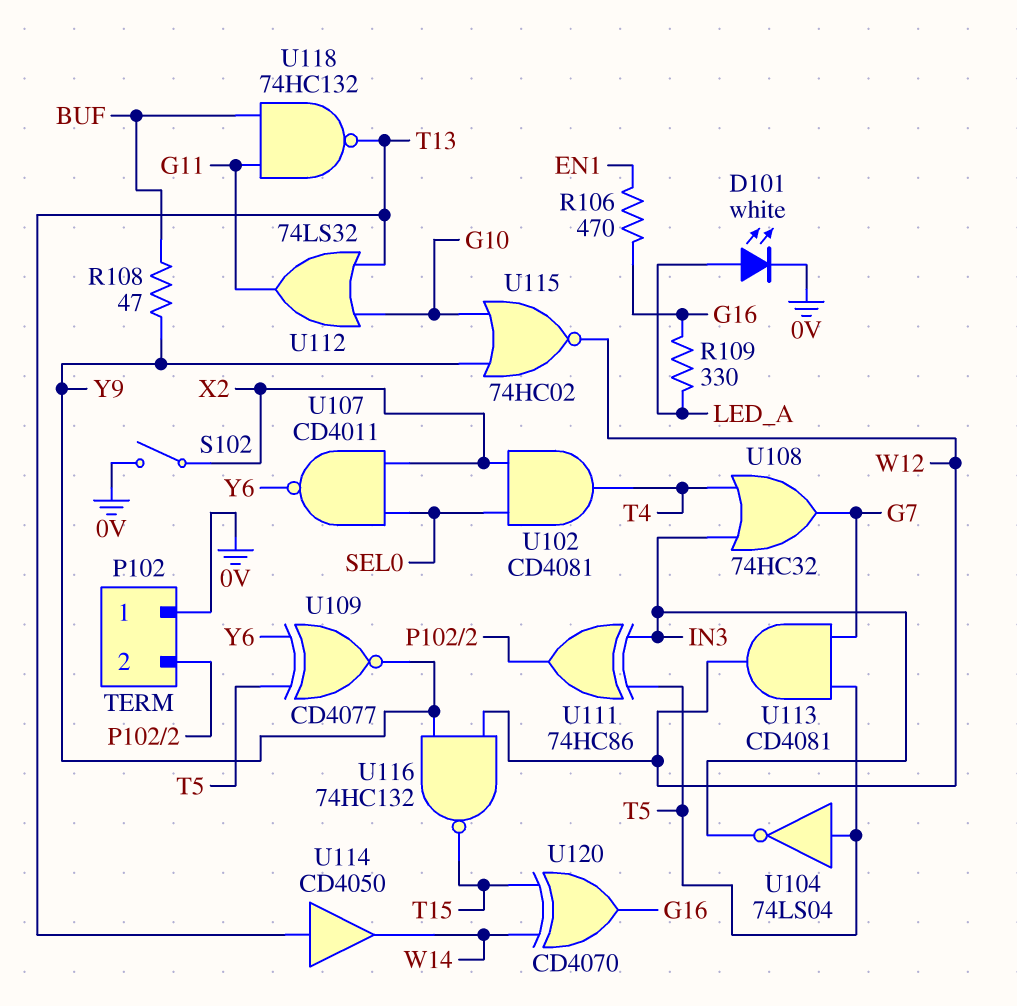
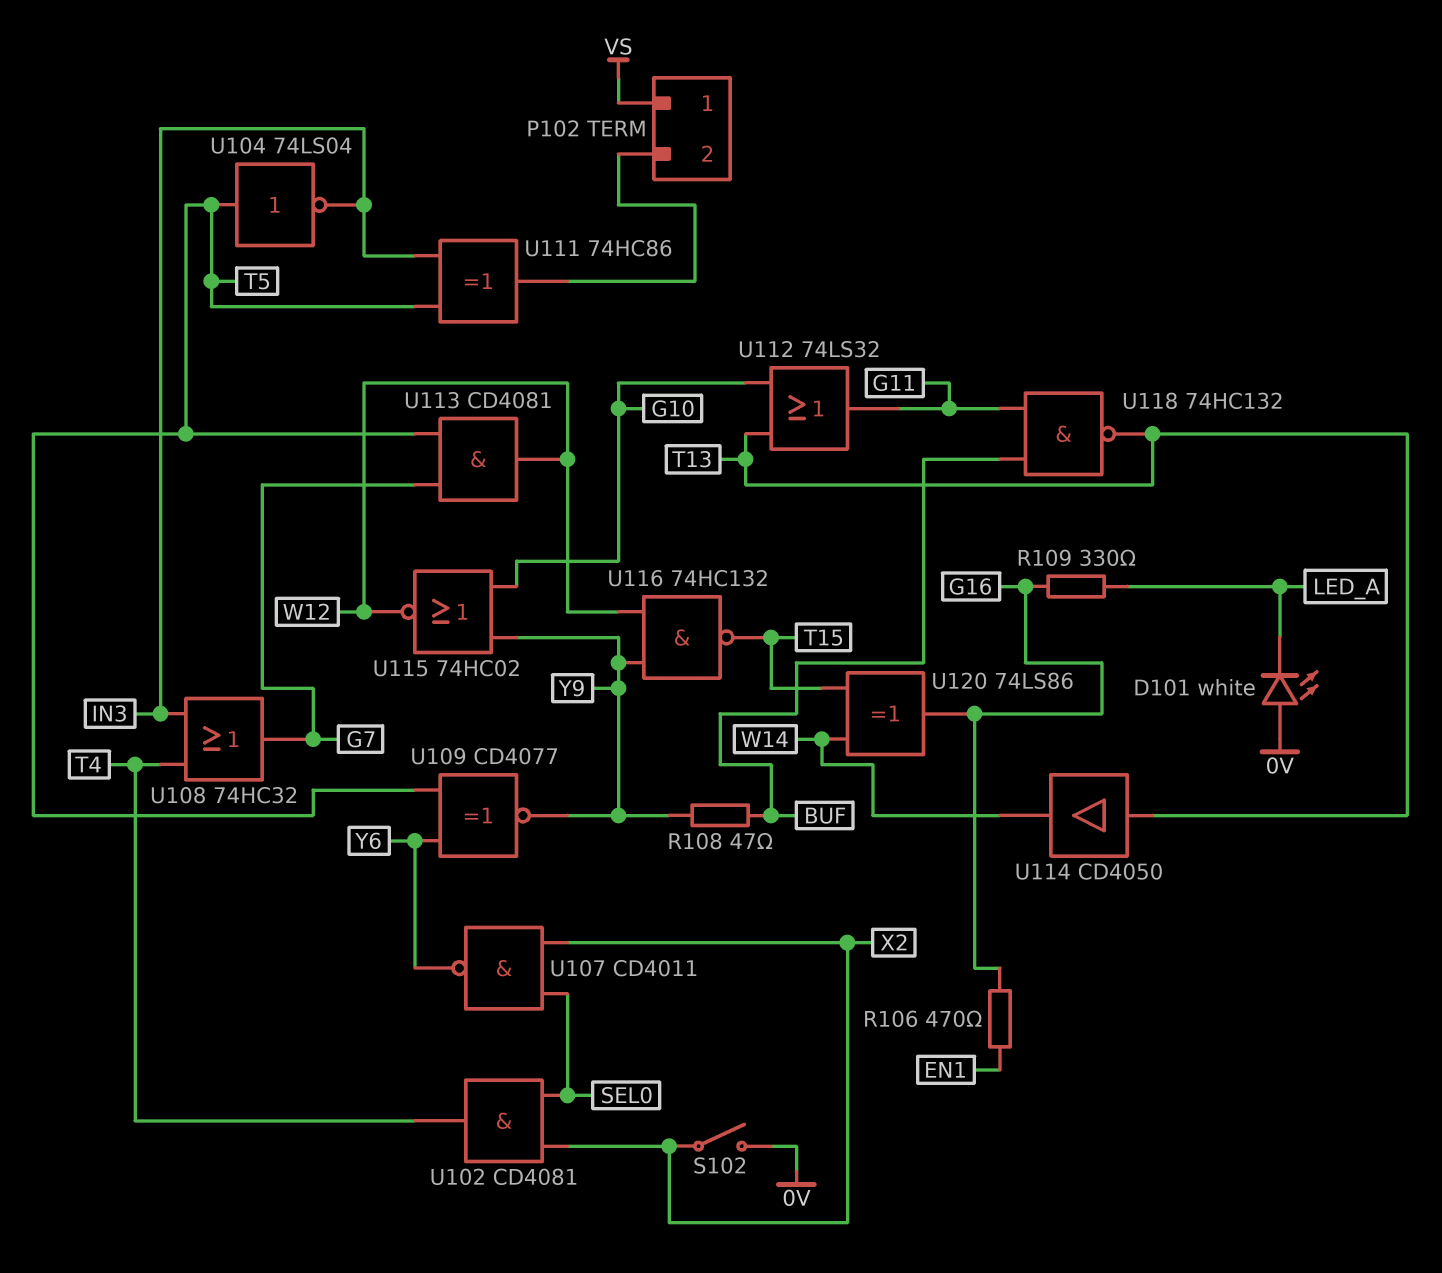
D101: LED white (A LED_A, K 0V) -> LED white (A 0V, K LED_A)
P102 pin 1: 0V -> VS
U120: XOR CD4070 (in T15, in W14, out G16) -> XOR 74LS86 (in T15, in W14, out G16)

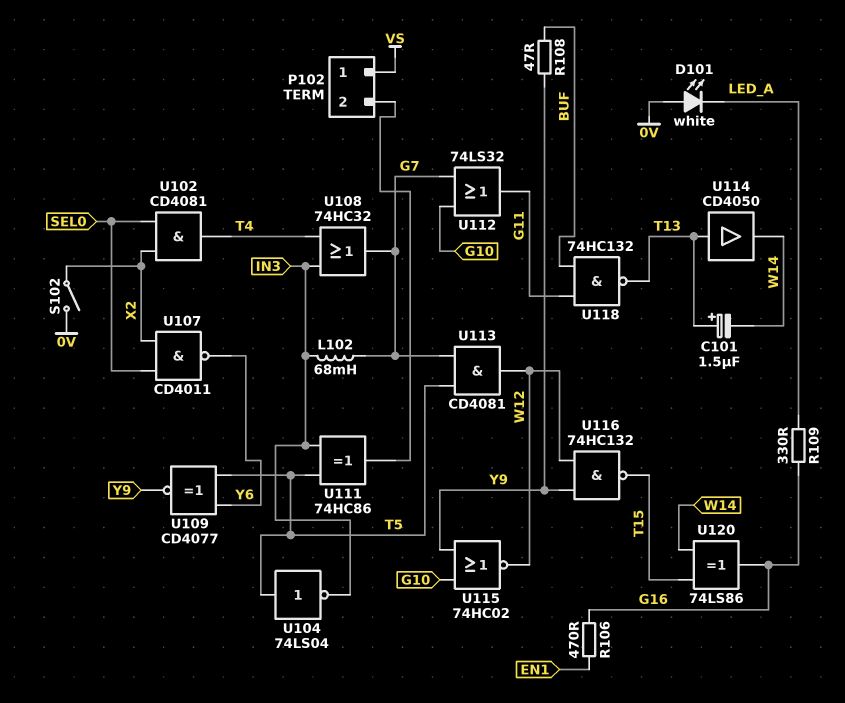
C101: none -> 1.5uF (plus T13, minus W14)
L102: none -> 68mH (G7, IN3)
U112: OR 74LS32 (in G10, in T13, out G11) -> OR 74LS32 (in G7, in G10, out G11)

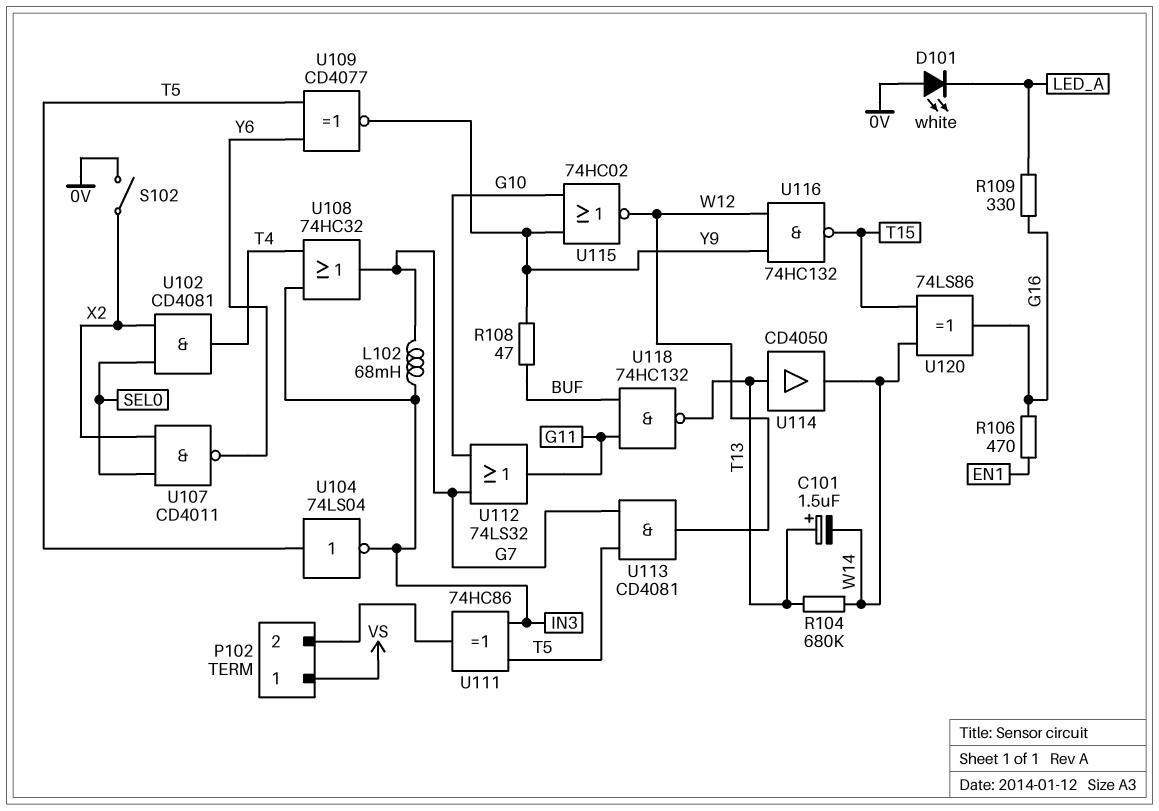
R104: none -> 680k (T13, W14)

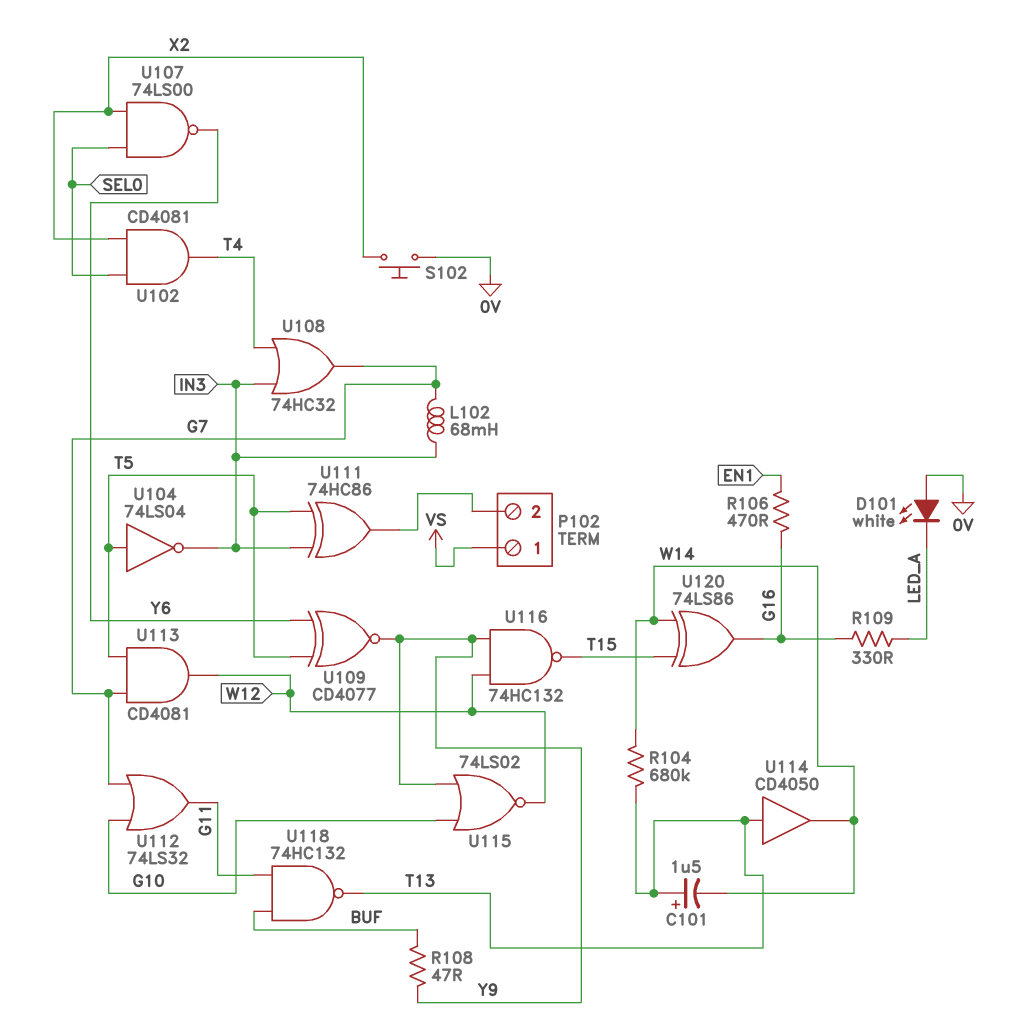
S102: switch (0V, X2) -> button (0V, X2)
U107: NAND CD4011 (in SEL0, in X2, out Y6) -> NAND 74LS00 (in SEL0, in X2, out Y6)
U115: NOR 74HC02 (in G10, in Y9, out W12) -> NOR 74LS02 (in G10, in Y9, out W12)

